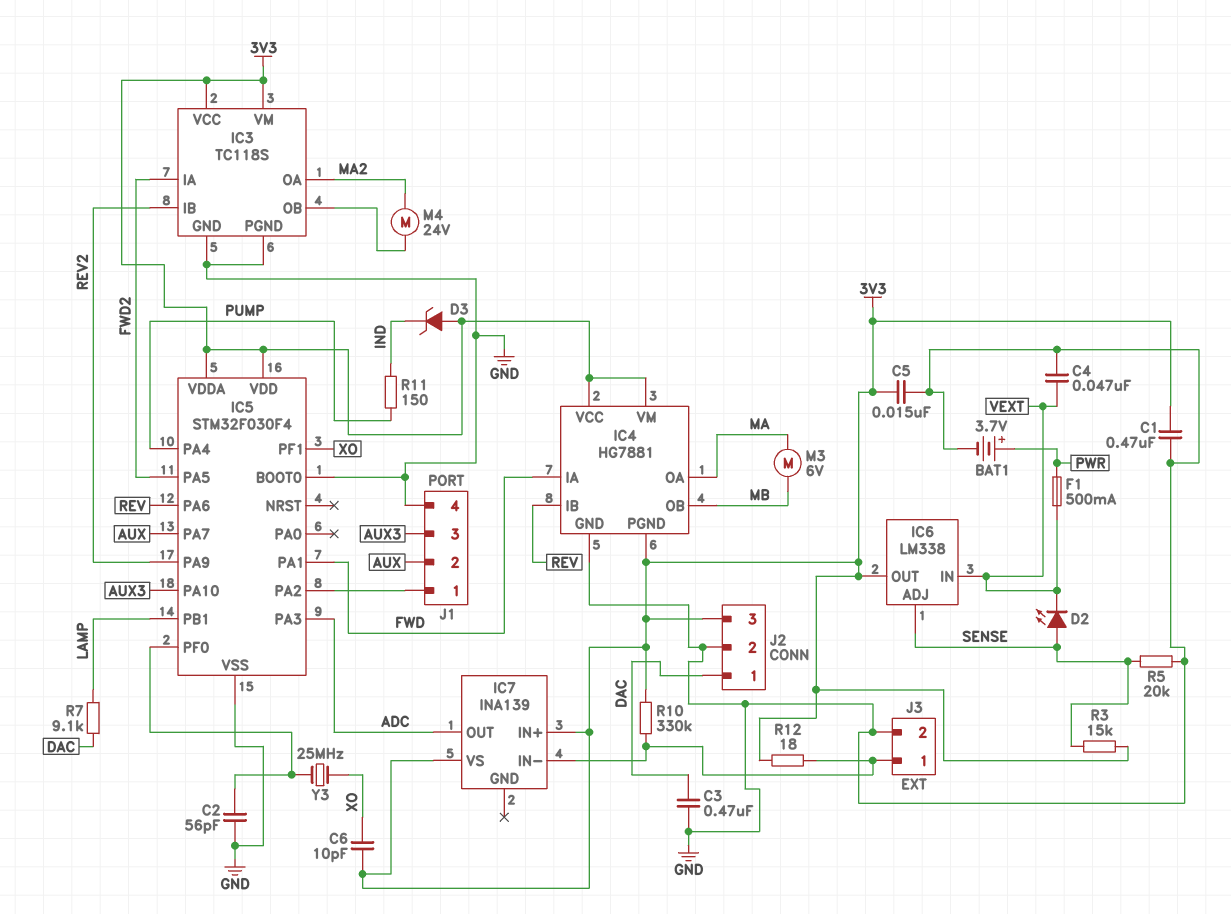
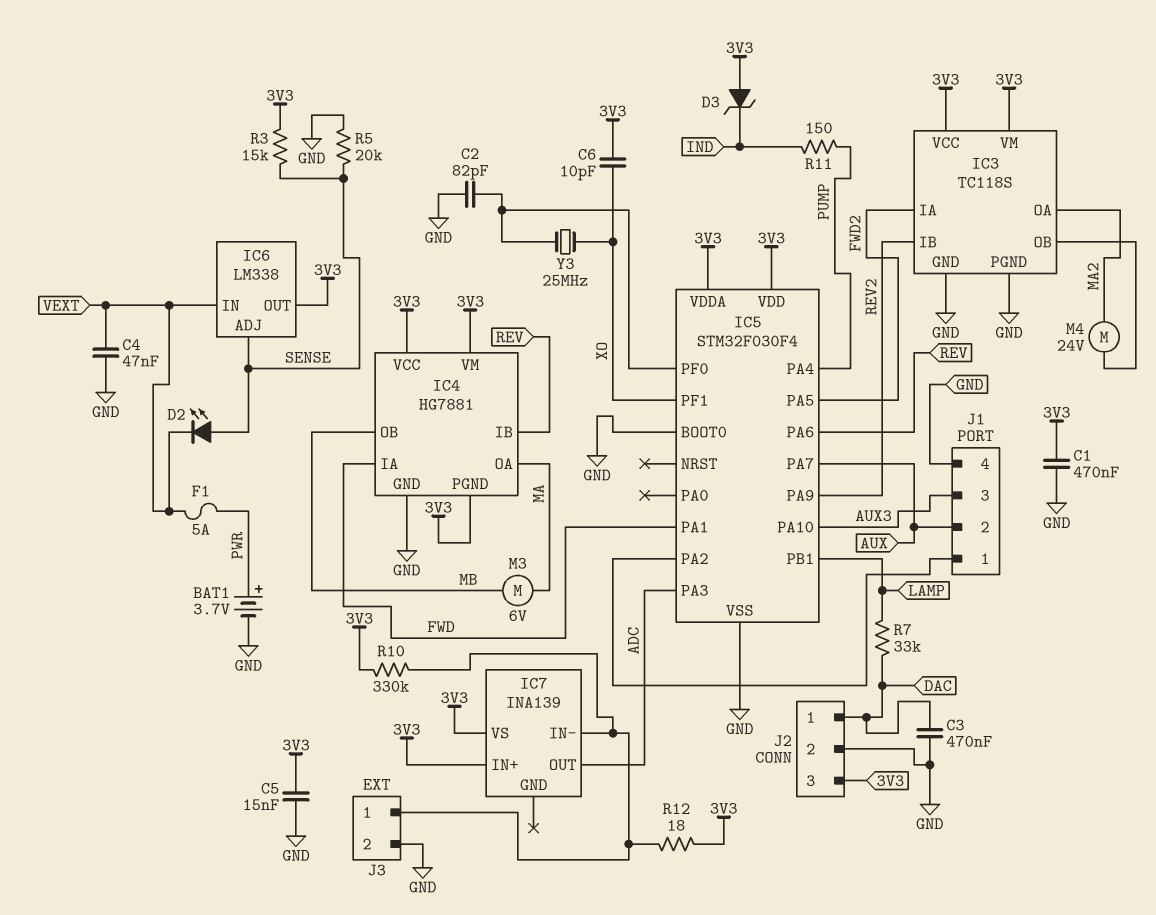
C2: 56pF (GND, IC5/PF0) -> 82pF (GND, IC5/PF0)
F1: 500mA (PWR, VEXT) -> 5A (PWR, VEXT)
R7: 9.1k (DAC, LAMP) -> 33k (DAC, LAMP)

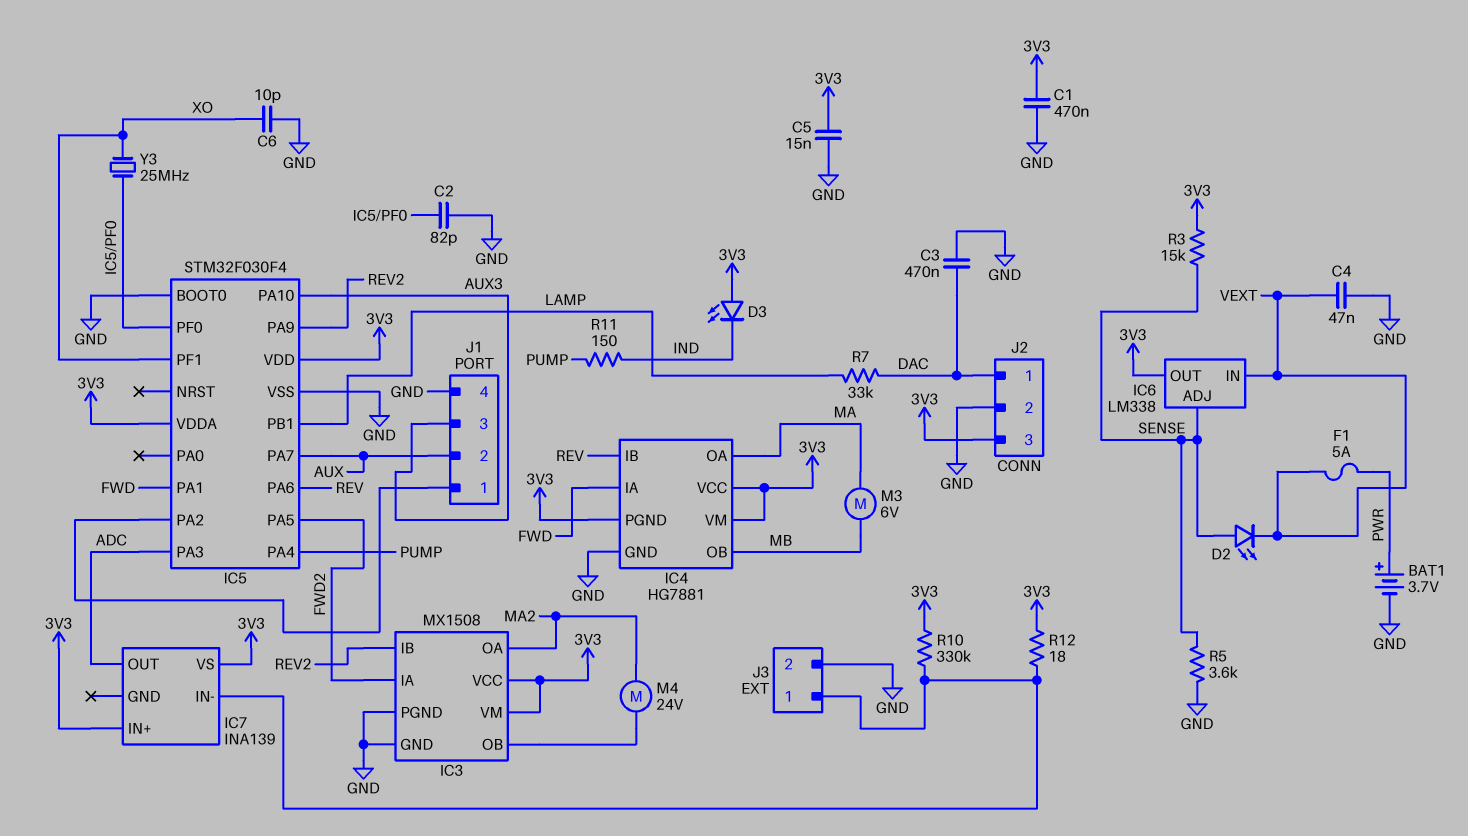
C6: 10pF (3V3, XO) -> 10pF (GND, XO)
D3: zener (A 3V3, K IND) -> LED (A 3V3, K IND)
IC3: TC118S -> MX1508
R5: 20k (GND, SENSE) -> 3.6k (GND, SENSE)

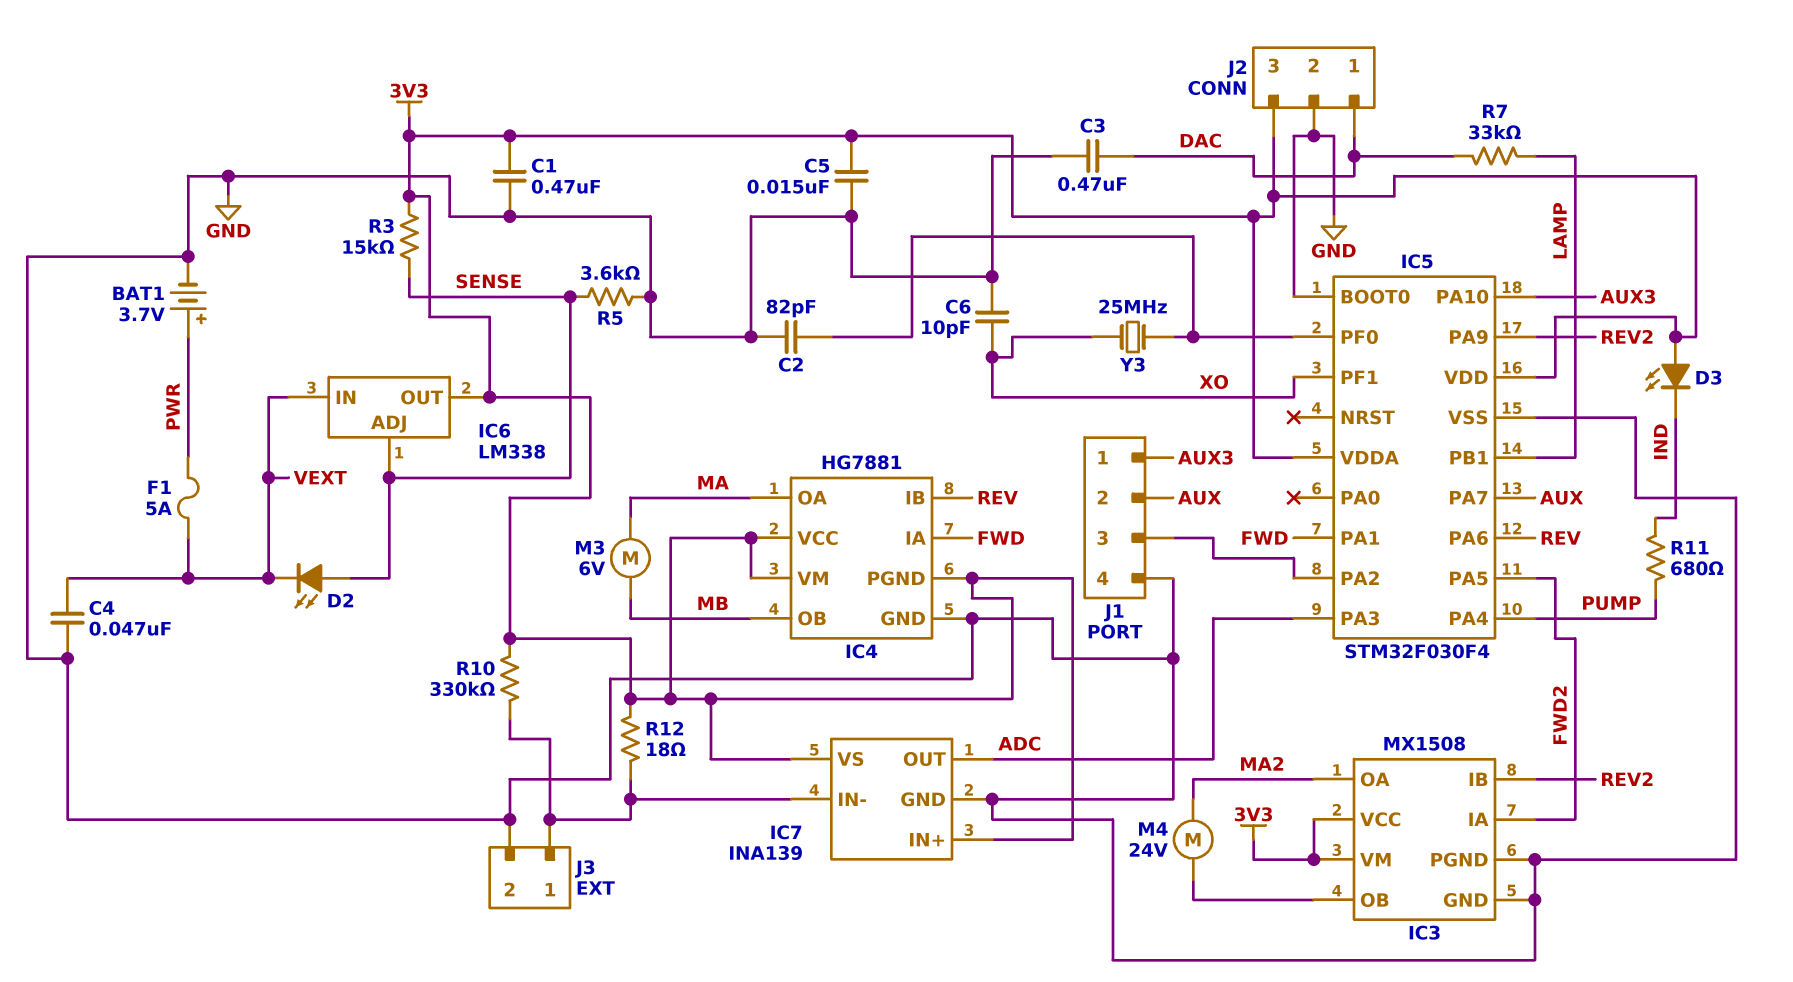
IC7 pin GND: none -> GND
J1 pin 1: IC5/PA2 -> AUX3
J1 pin 3: AUX3 -> IC5/PA2
R11: 150 (IND, PUMP) -> 680 (IND, PUMP)

